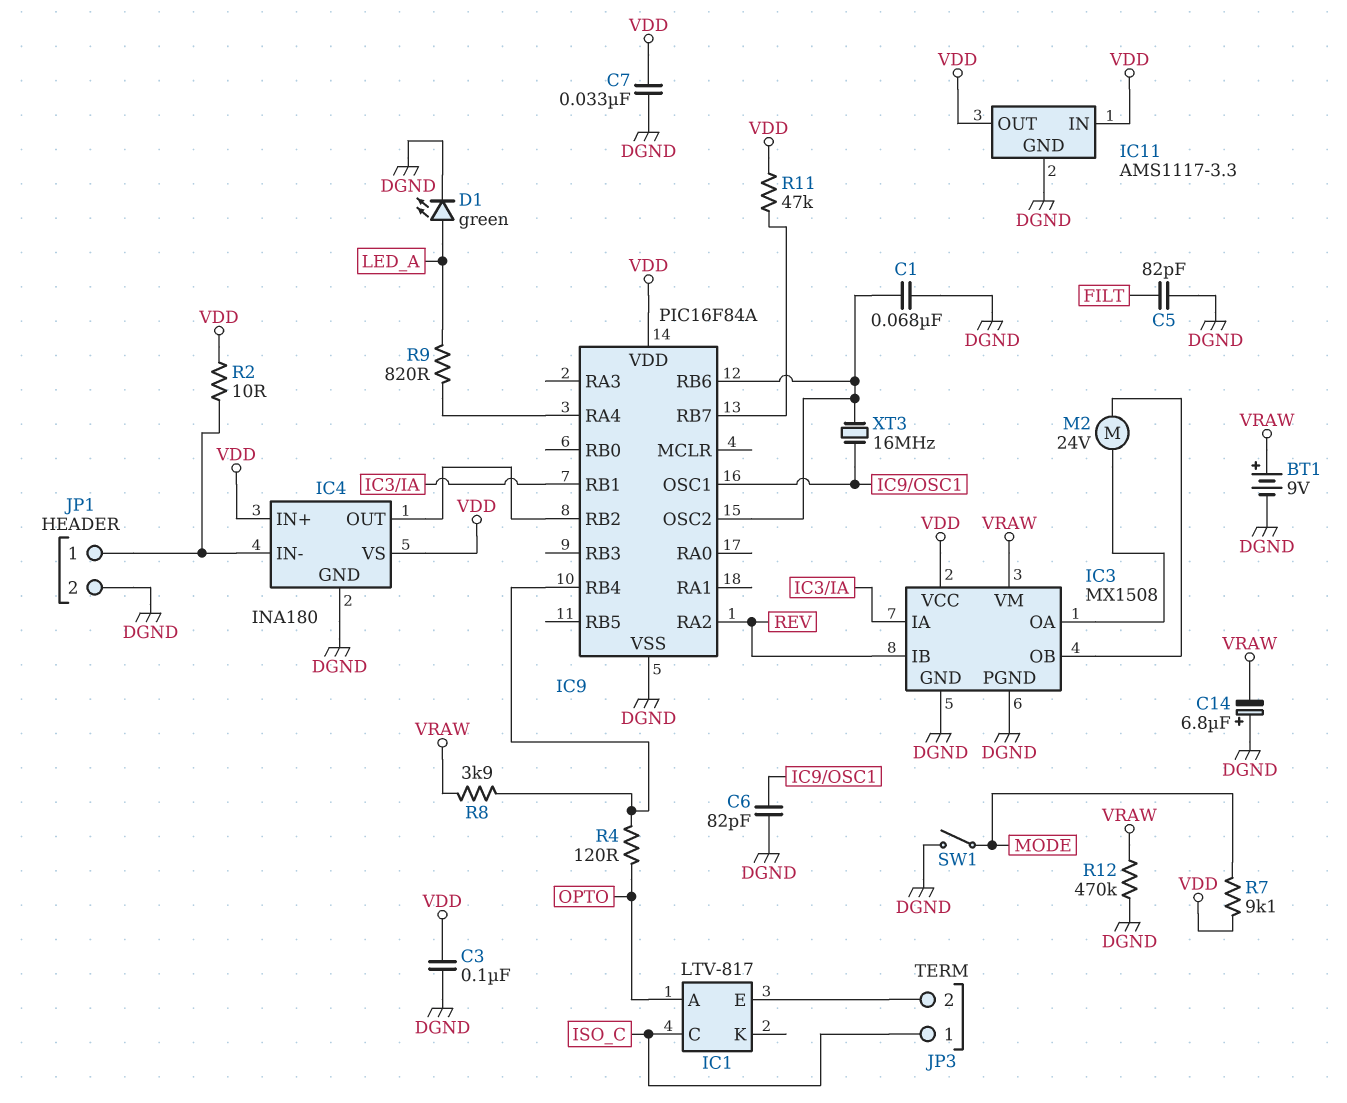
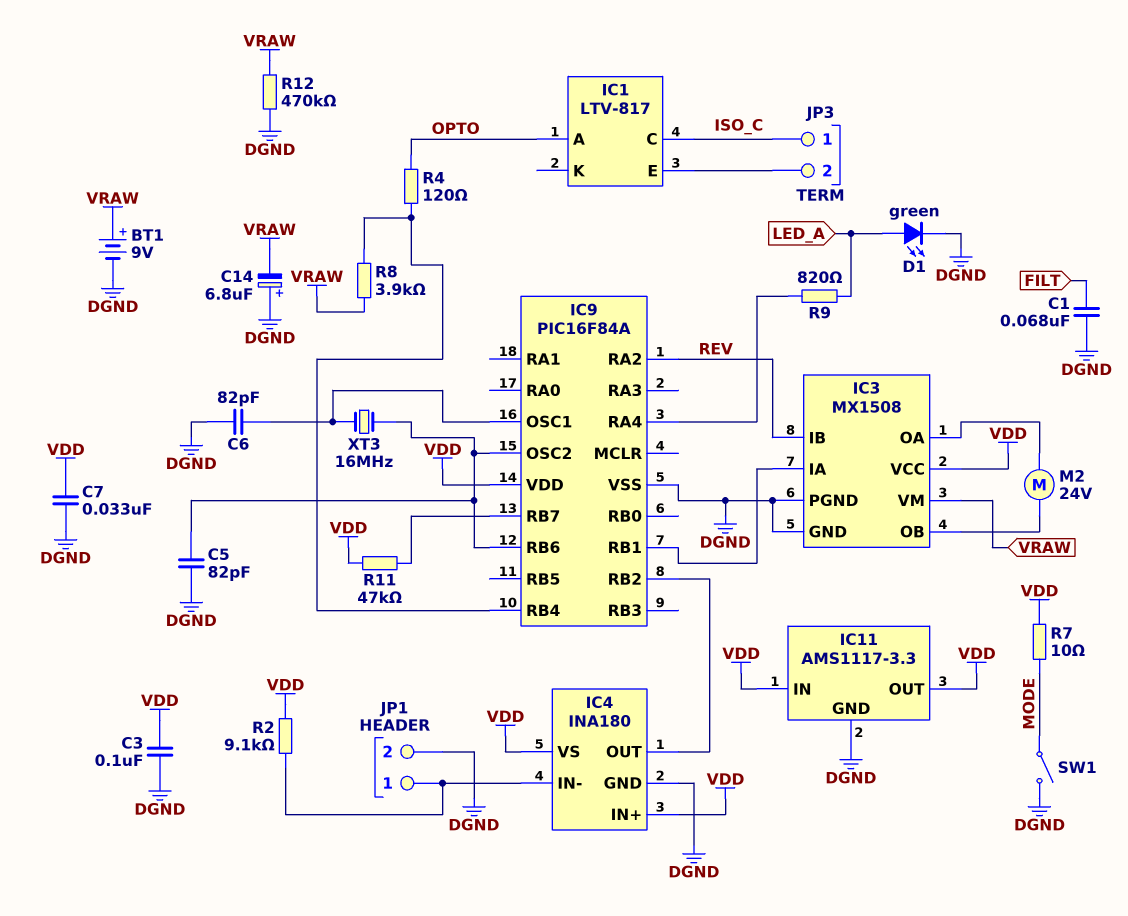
C1: 68nF (DGND, IC9/OSC2) -> 68nF (DGND, FILT)
C5: 82pF (DGND, FILT) -> 82pF (DGND, IC9/OSC2)
R2: 10 (IC4/IN-, VDD) -> 9.1k (IC4/IN-, VDD)
R7: 9.1k (MODE, VDD) -> 10 (MODE, VDD)

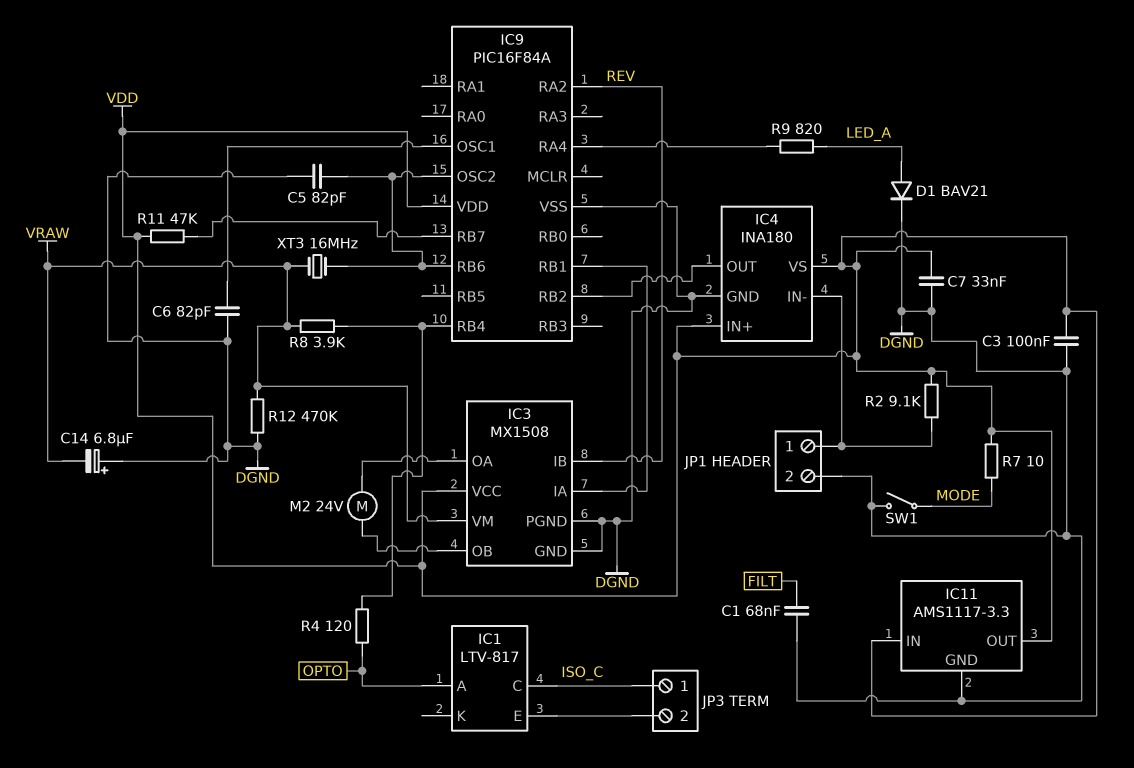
BT1: 9V (plus VRAW, minus DGND) -> none
D1: LED green (A LED_A, K DGND) -> diode BAV21 (A LED_A, K DGND)
XT3: 16MHz (IC9/OSC1, IC9/OSC2) -> 16MHz (IC9/OSC2, VRAW)

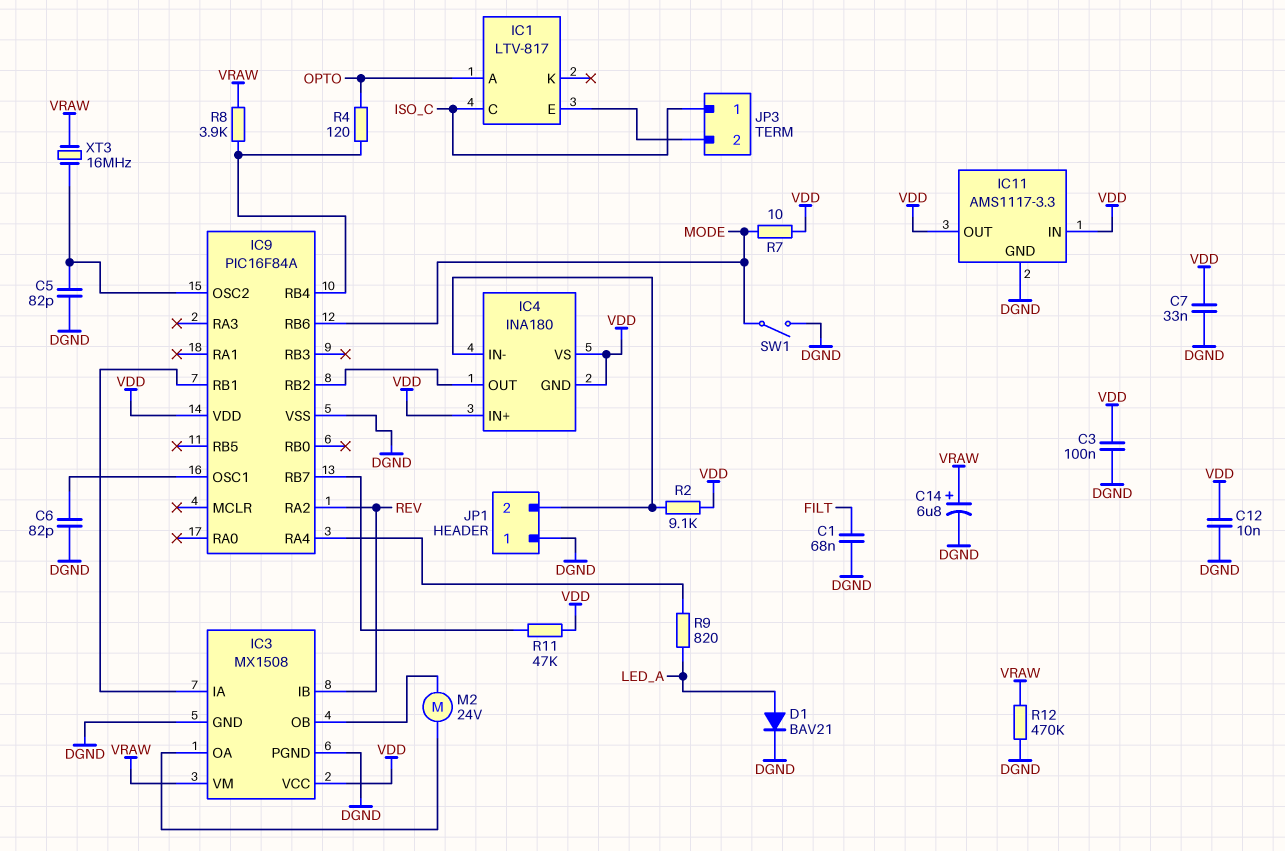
C12: none -> 10nF (DGND, VDD)
C14: 6.8uF (plus DGND, minus VRAW) -> 6.8uF (plus VRAW, minus DGND)
IC4 pin GND: DGND -> VDD
IC9 pin RB6: IC9/OSC2 -> MODE
JP1 pin 1: IC4/IN- -> DGND
JP1 pin 2: DGND -> IC4/IN-

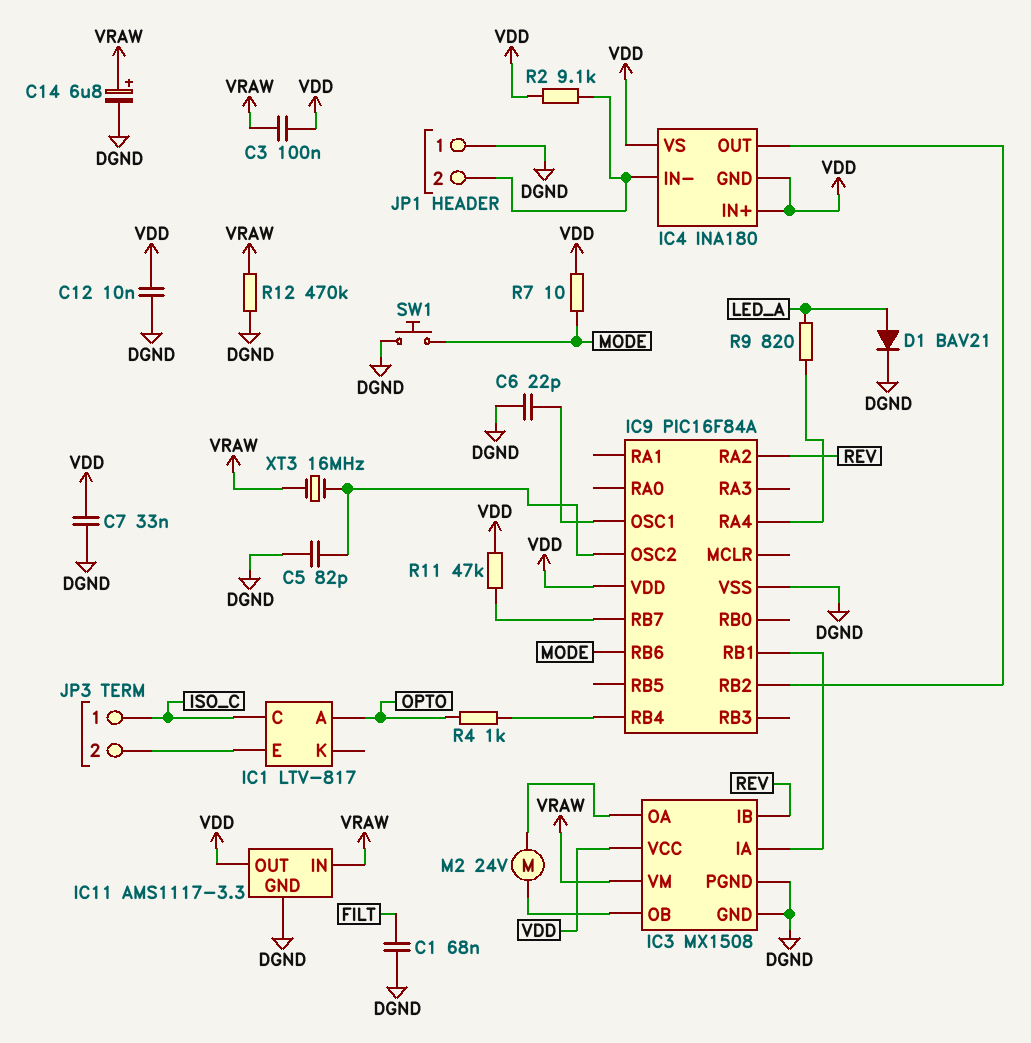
C3: 100nF (DGND, VDD) -> 100nF (VDD, VRAW)
C6: 82pF (DGND, IC9/OSC1) -> 22pF (DGND, IC9/OSC1)
IC11 pin IN: VDD -> VRAW
R4: 120 (IC9/RB4, OPTO) -> 1k (IC9/RB4, OPTO)
R8: 3.9k (IC9/RB4, VRAW) -> none
SW1: switch (DGND, MODE) -> button (DGND, MODE)

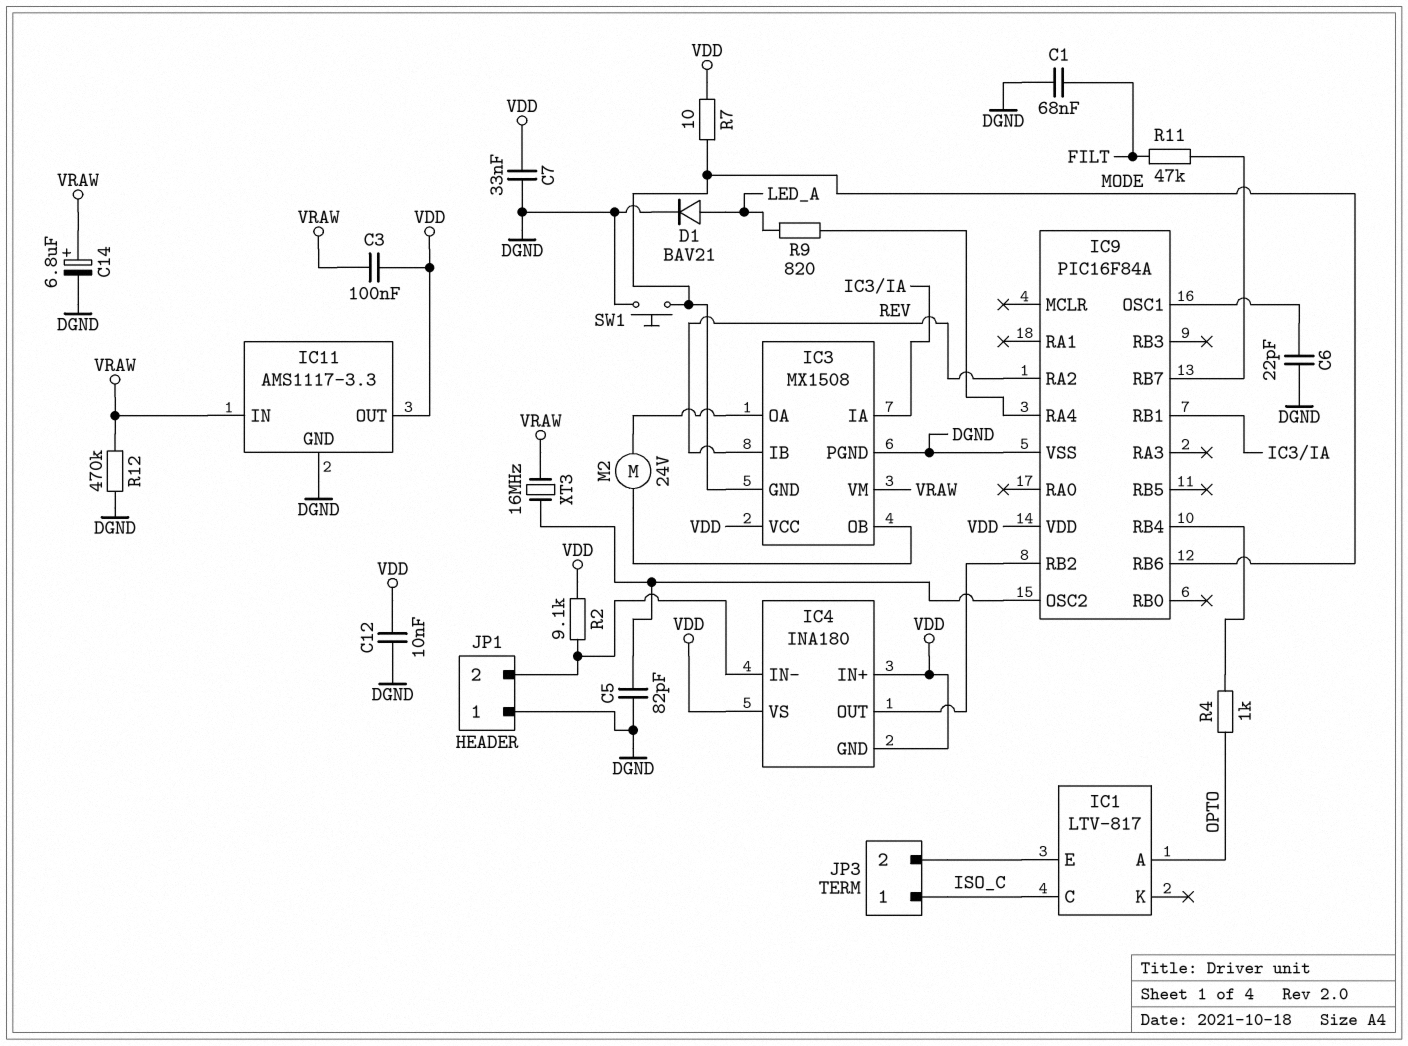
IC3 pin GND: DGND -> MODE
R11: 47k (IC9/RB7, VDD) -> 47k (FILT, IC9/RB7)

